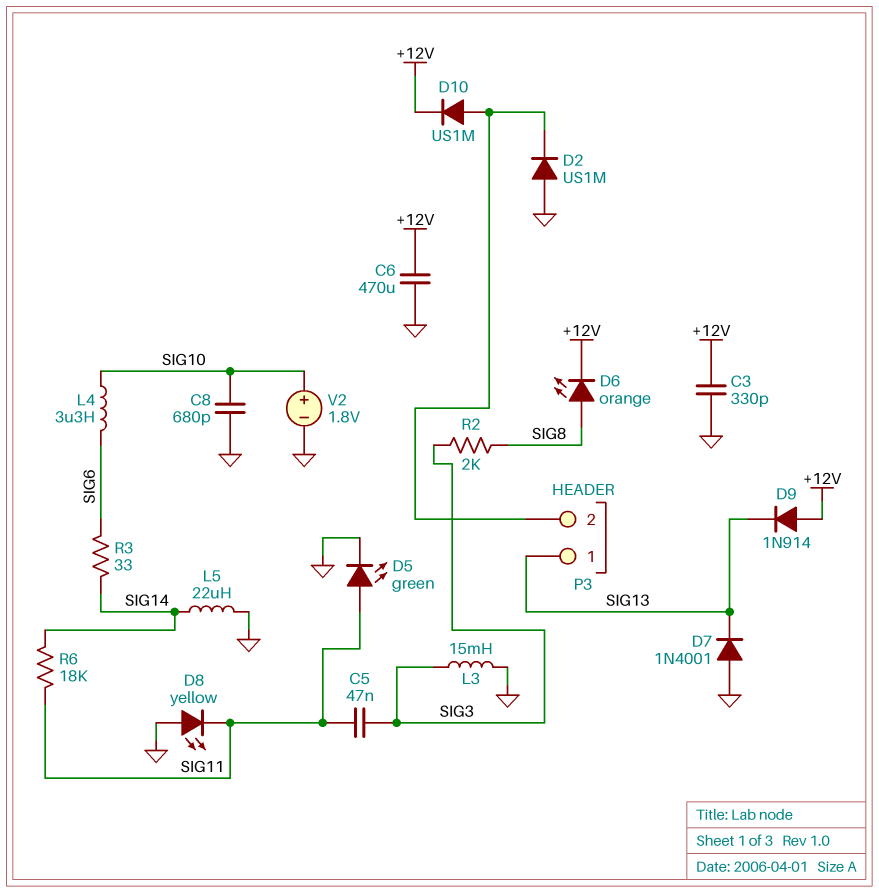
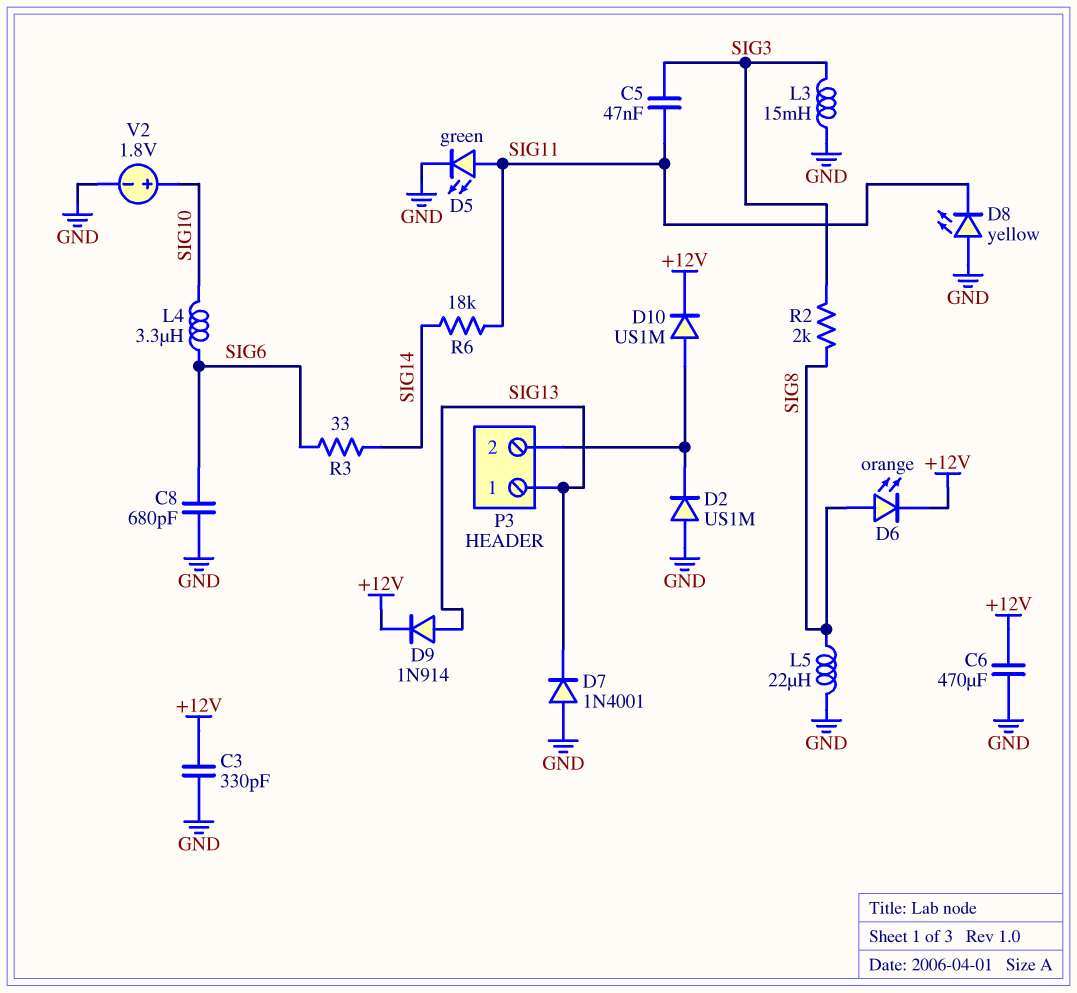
C8: 680pF (GND, SIG10) -> 680pF (GND, SIG6)
D9: diode 1N914 (A +12V, K SIG13) -> diode 1N914 (A SIG13, K +12V)
L5: 22uH (GND, SIG14) -> 22uH (GND, SIG8)

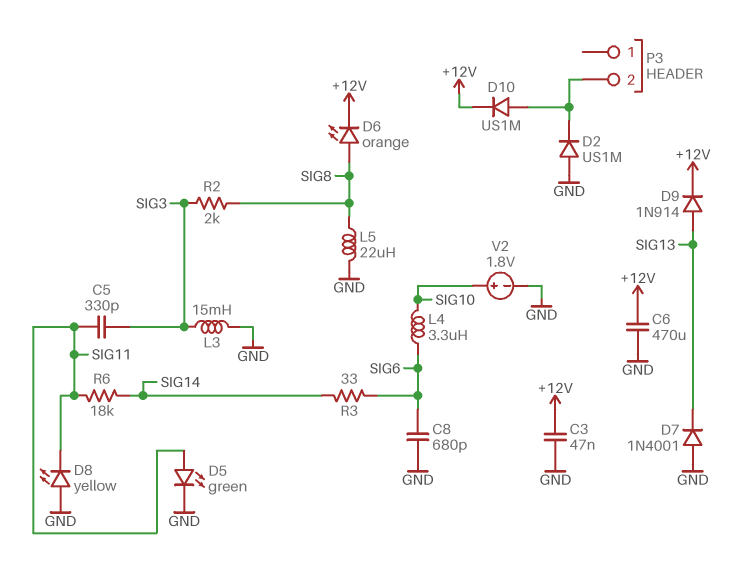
C3: 330pF (+12V, GND) -> 47nF (+12V, GND)
C5: 47nF (SIG3, SIG11) -> 330pF (SIG3, SIG11)
P3 pin 1: SIG13 -> none

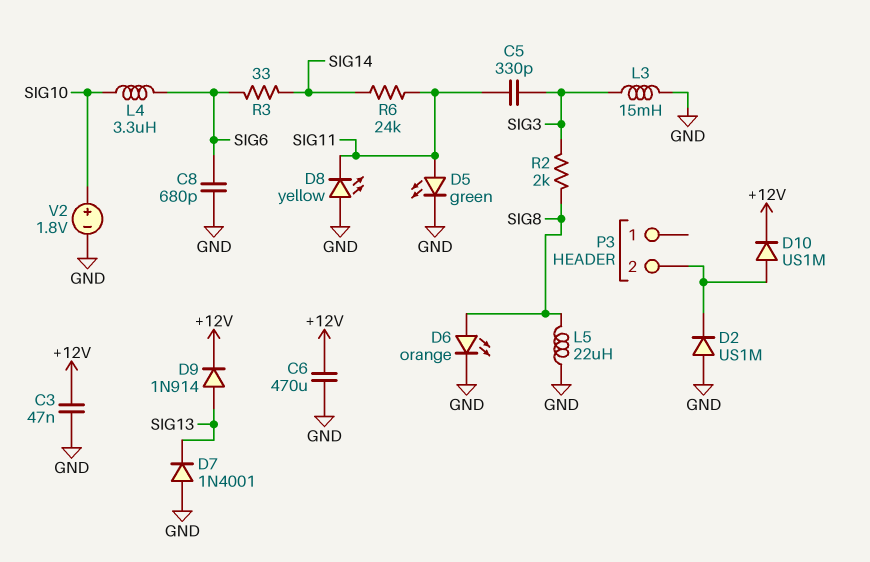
D6: LED orange (A SIG8, K +12V) -> LED orange (A SIG8, K GND)
R6: 18k (SIG11, SIG14) -> 24k (SIG11, SIG14)

